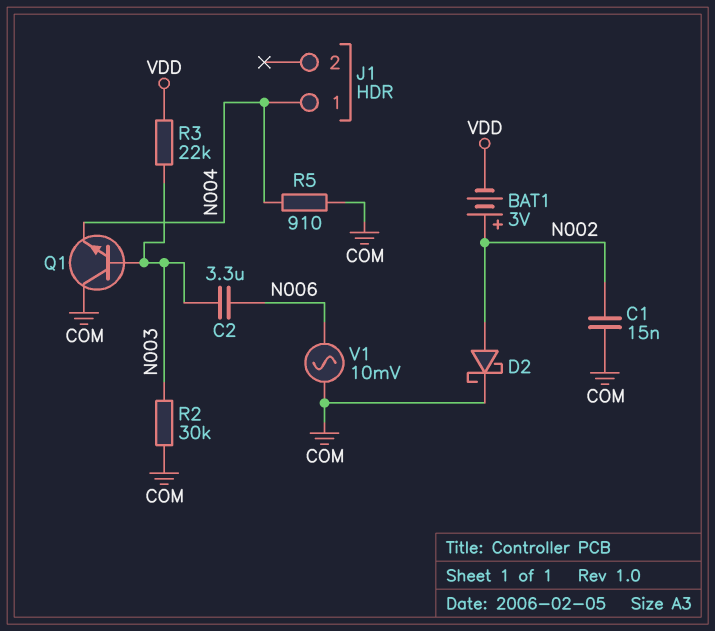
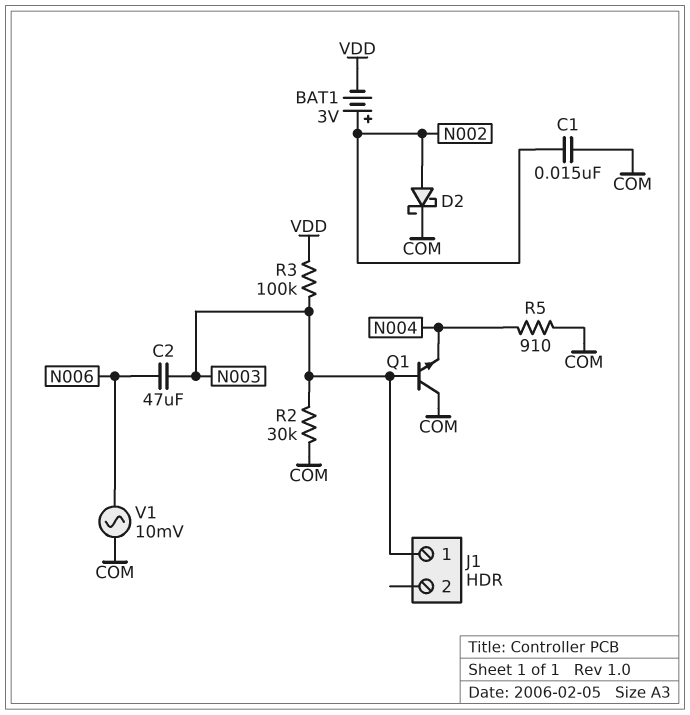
C2: 3.3uF (N003, N006) -> 47uF (N003, N006)
J1 pin 1: N004 -> N003
R3: 22k (N003, VDD) -> 100k (N003, VDD)

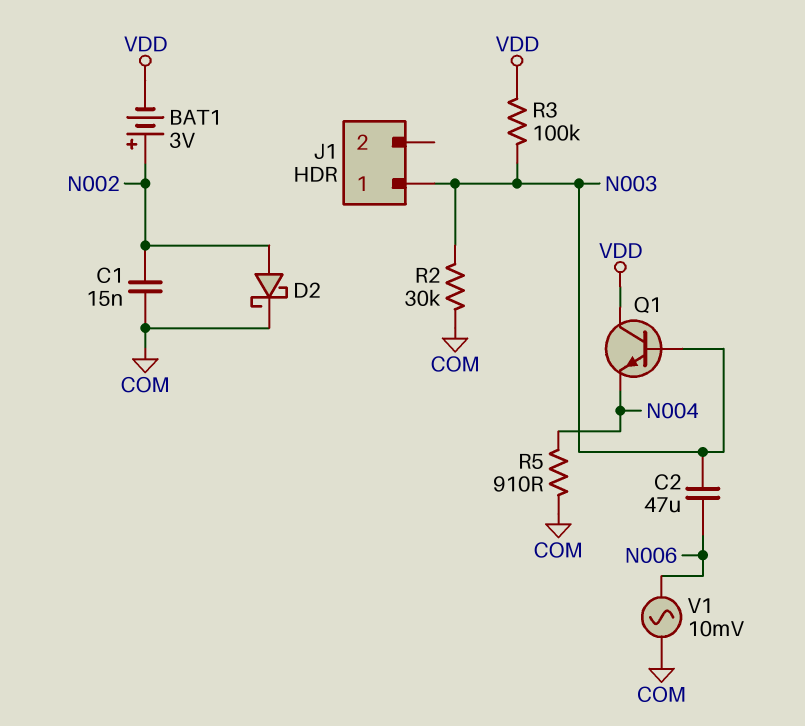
Q1: NPN (B N003, C COM, E N004) -> NPN (B N003, C VDD, E N004)

